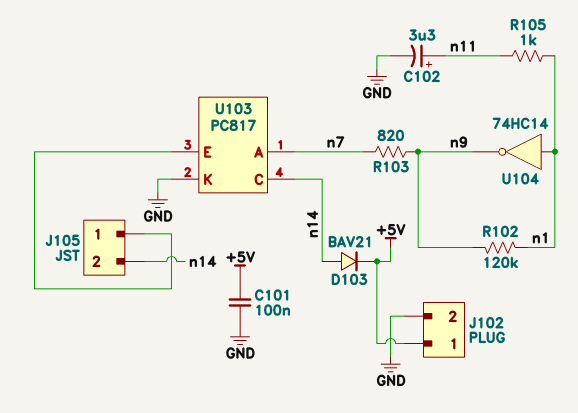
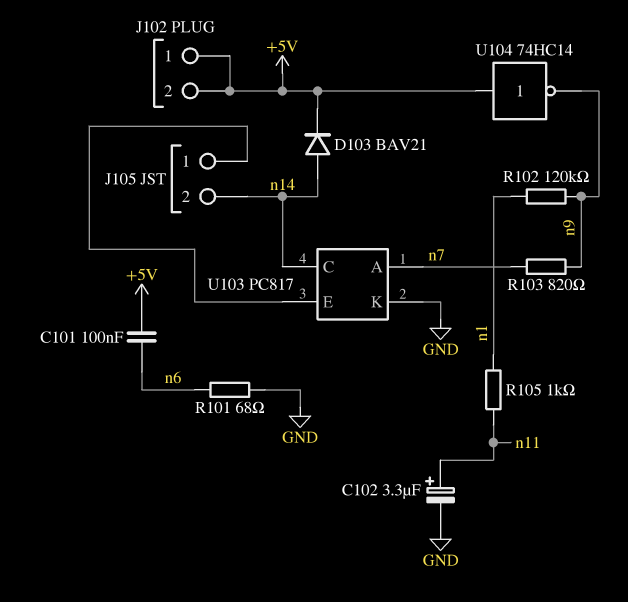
C101: 100nF (+5V, GND) -> 100nF (+5V, n6)
J102 pin 2: GND -> +5V
R101: none -> 68 (GND, n6)
U104: NOT 74HC14 (in n1, out n9) -> NOT 74HC14 (in +5V, out n9)

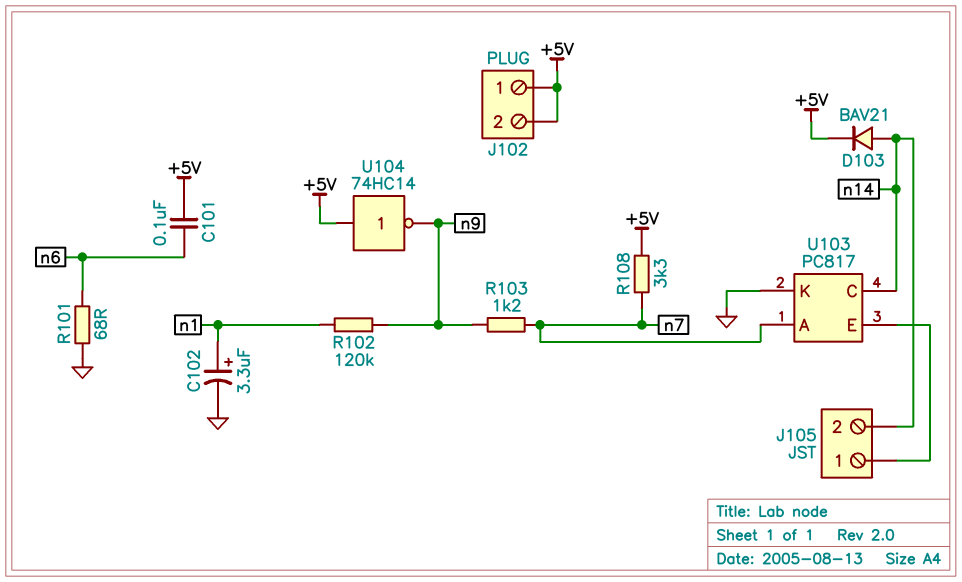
C102: 3.3uF (plus n11, minus GND) -> 3.3uF (plus n1, minus GND)
R103: 820 (n7, n9) -> 1.2k (n7, n9)
R105: 1k (n1, n11) -> none
R108: none -> 3.3k (+5V, n7)

